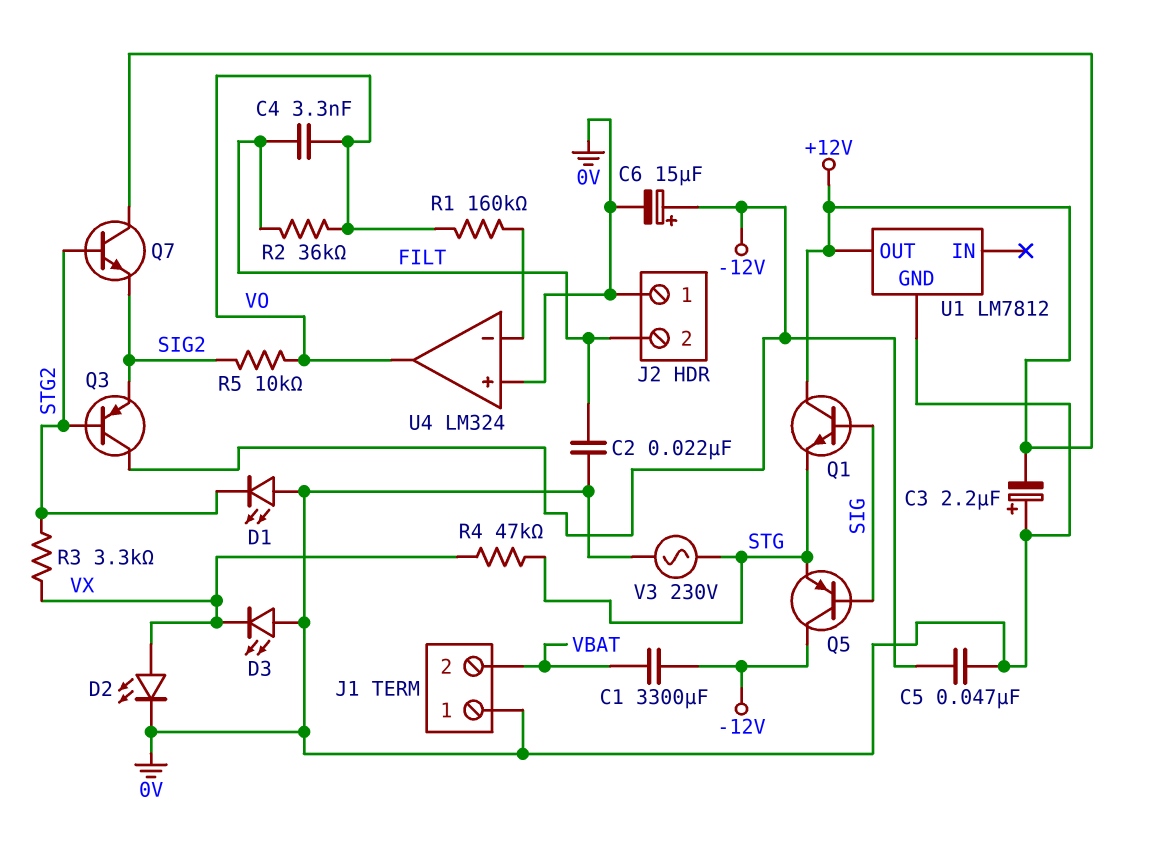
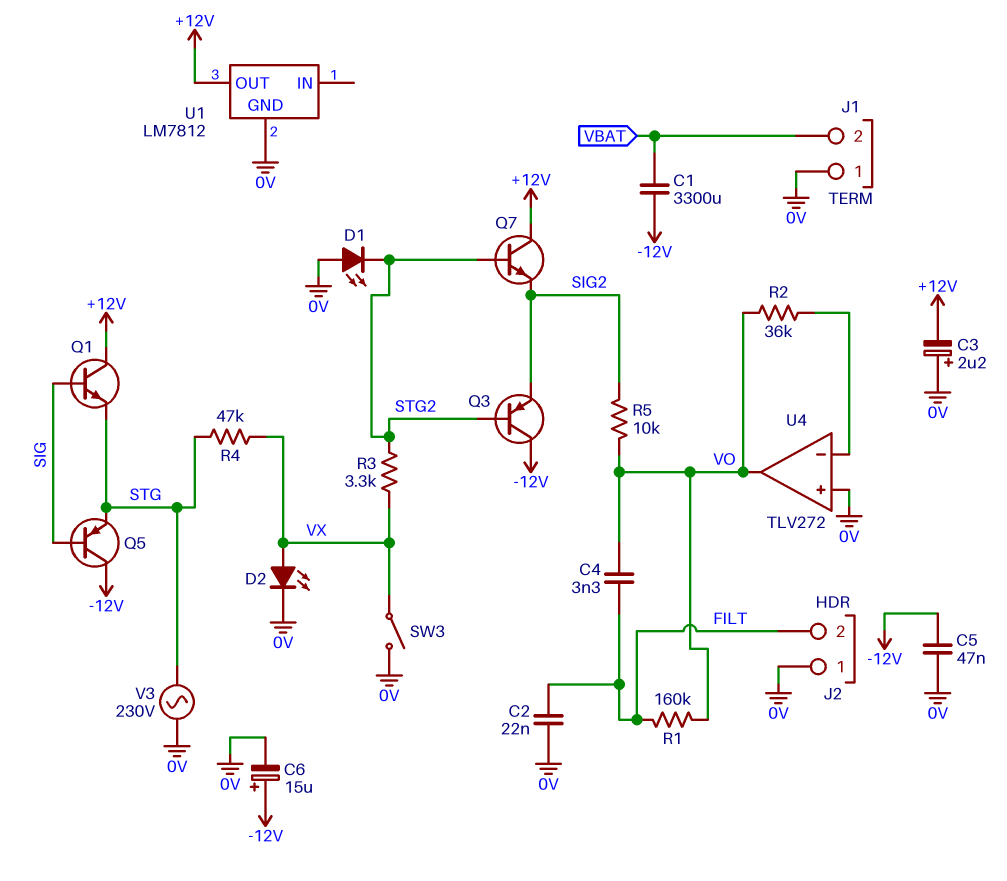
D3: LED (A 0V, K VX) -> none
R1: 160k (U4/in-, VO) -> 160k (FILT, VO)
R2: 36k (FILT, VO) -> 36k (U4/in-, VO)
SW3: none -> switch (0V, VX)
U4: LM324 -> TLV272

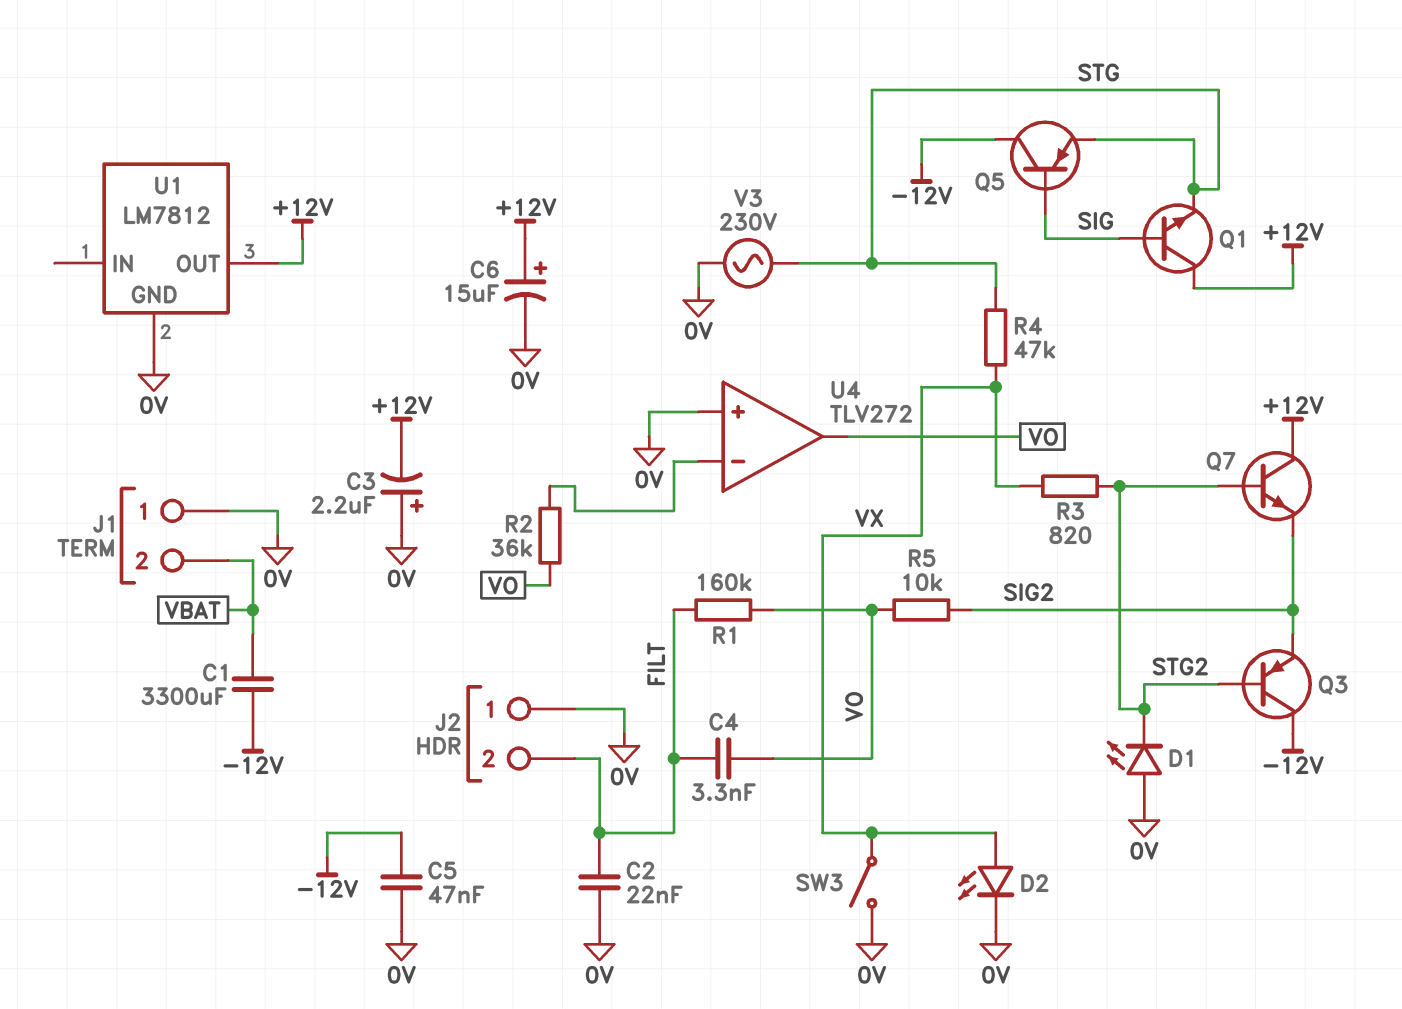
C6: 15uF (plus -12V, minus 0V) -> 15uF (plus +12V, minus 0V)
R3: 3.3k (STG2, VX) -> 820 (STG2, VX)

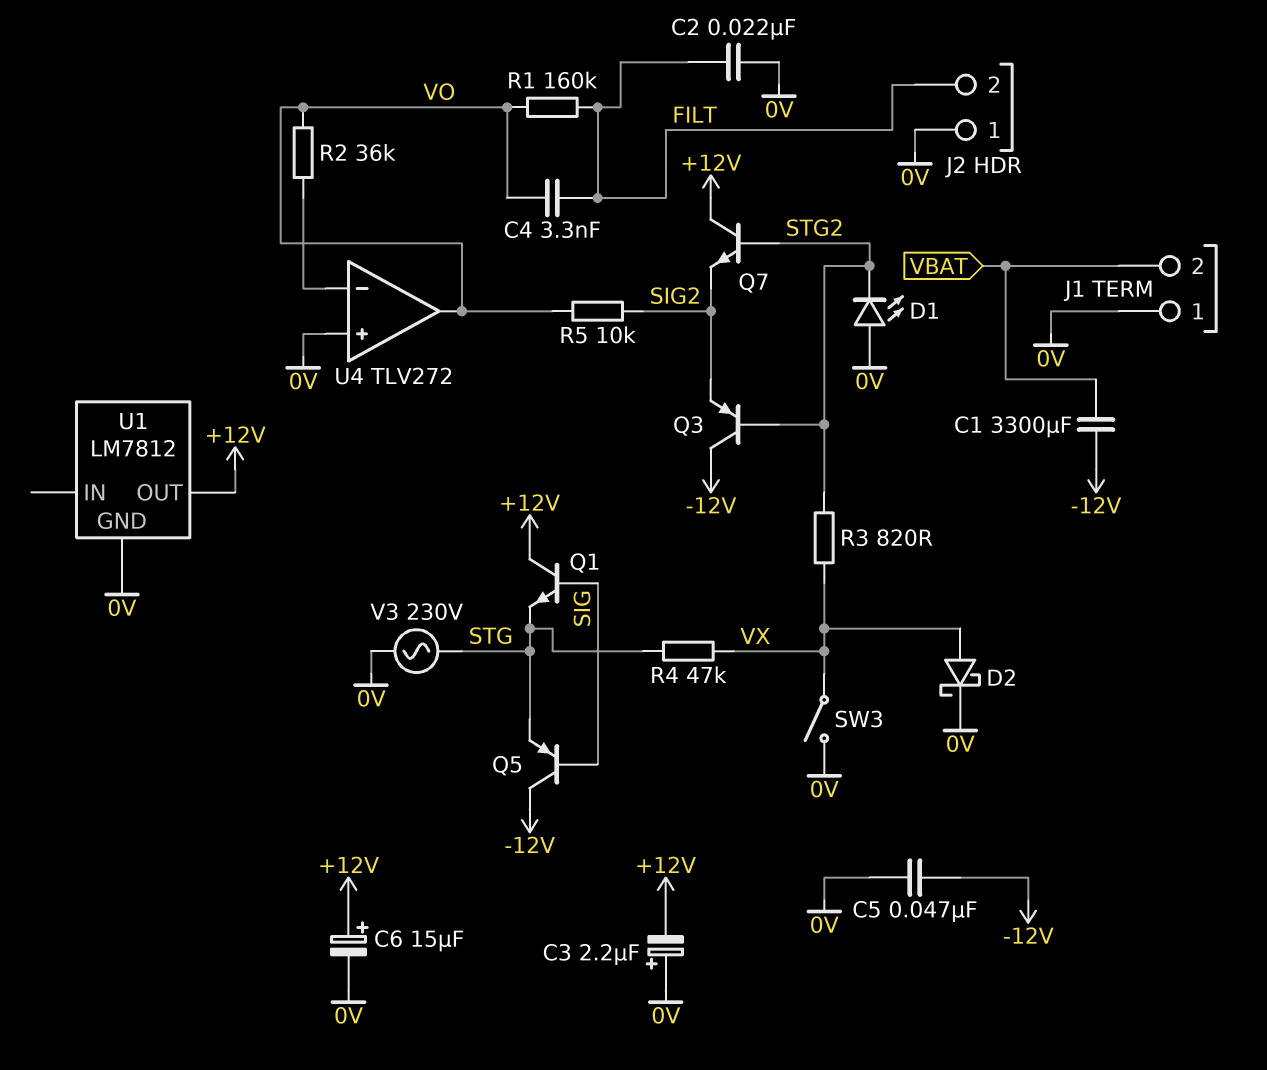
D2: LED (A VX, K 0V) -> schottky (A VX, K 0V)

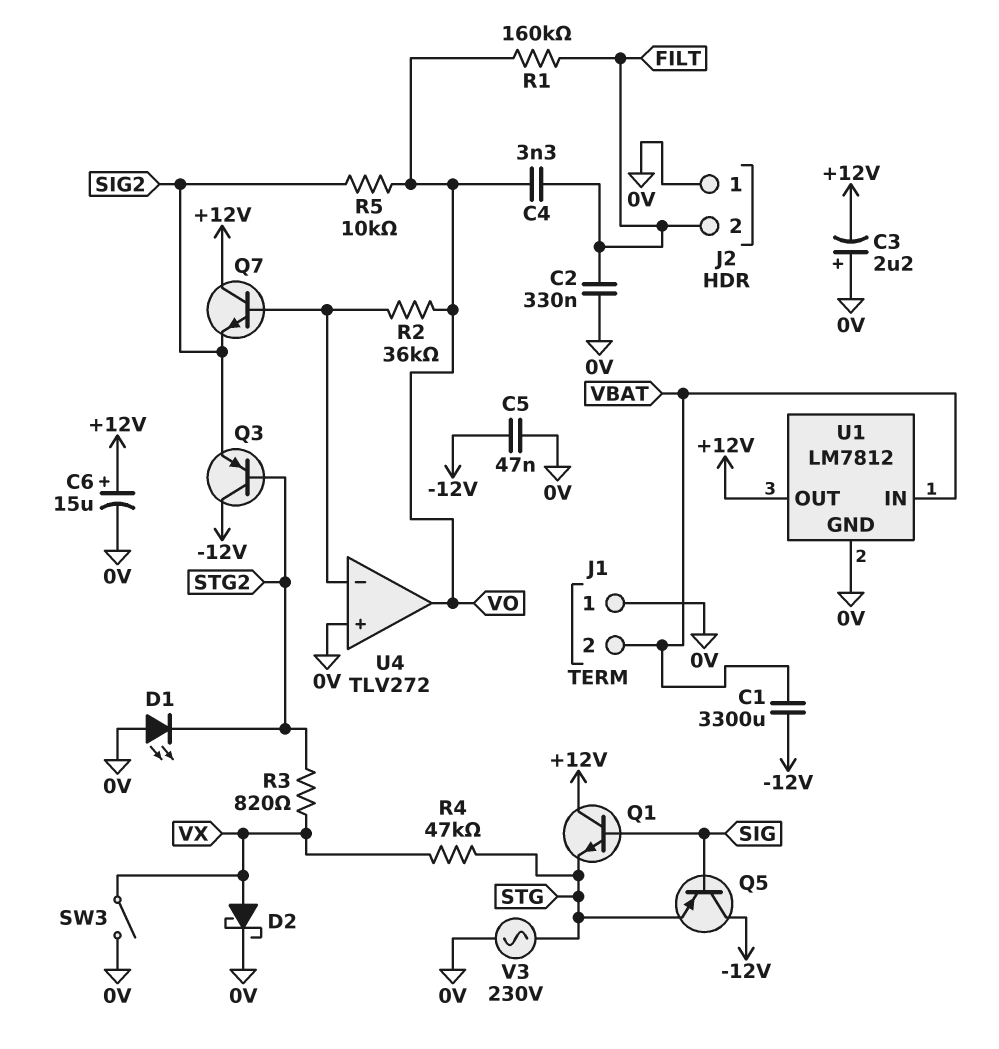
C2: 22nF (0V, FILT) -> 330nF (0V, FILT)
Q7: NPN (B STG2, C +12V, E SIG2) -> NPN (B U4/in-, C +12V, E SIG2)
U1 pin IN: none -> VBAT

